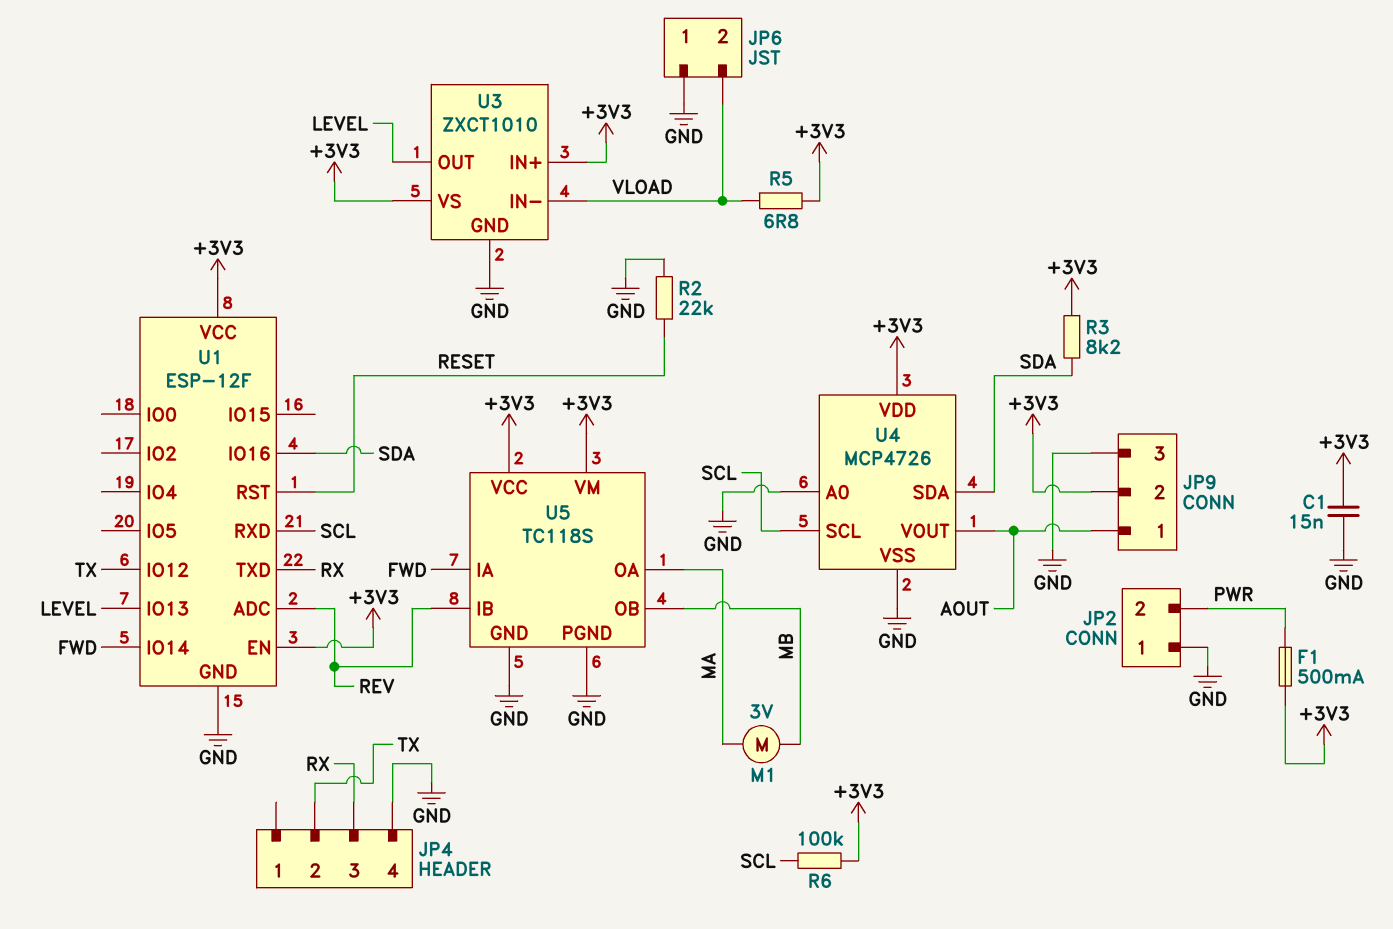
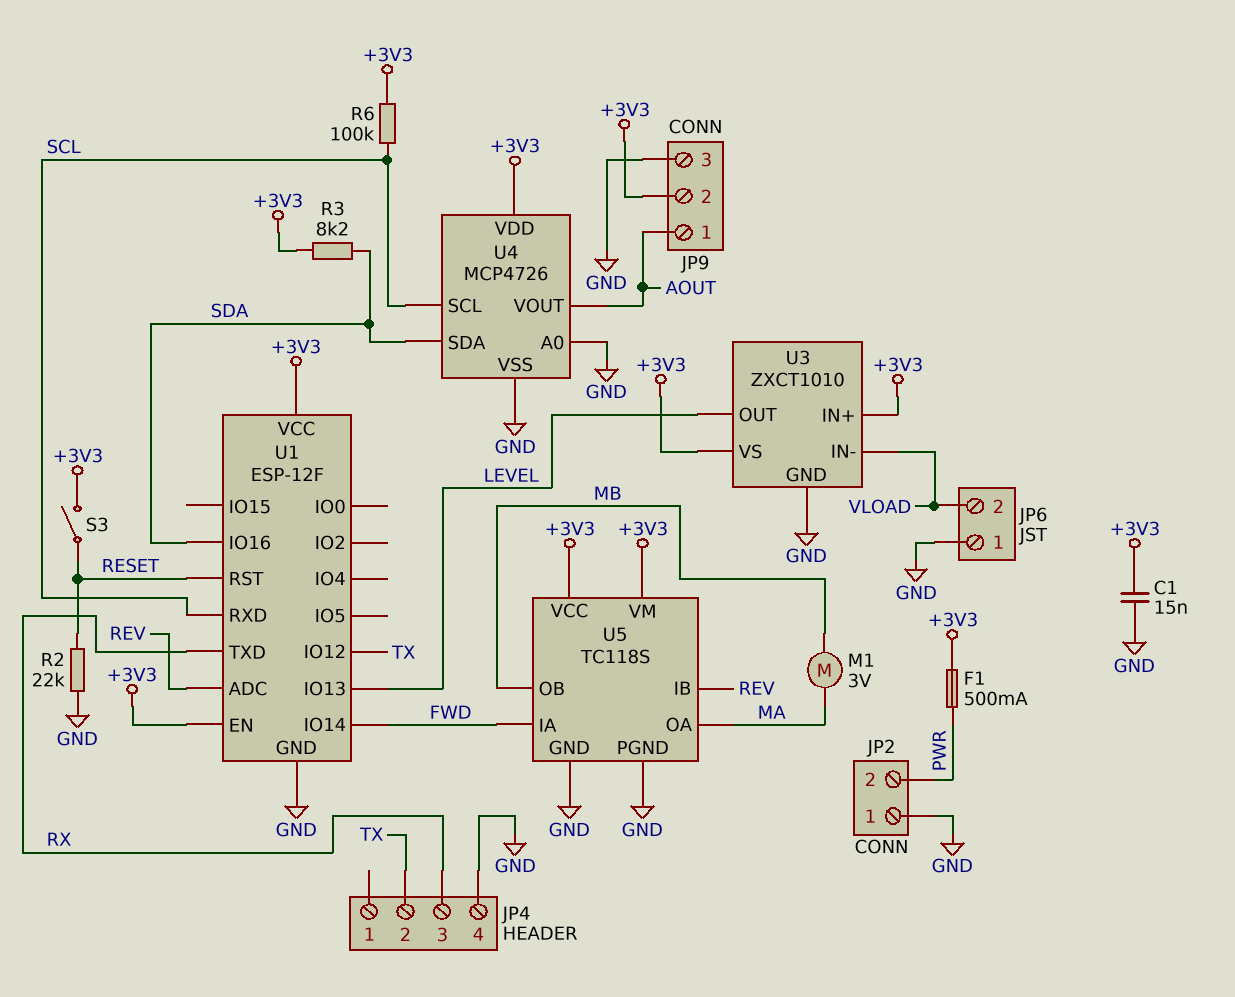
R5: 6.8 (+3V3, VLOAD) -> none
S3: none -> switch (+3V3, RESET)

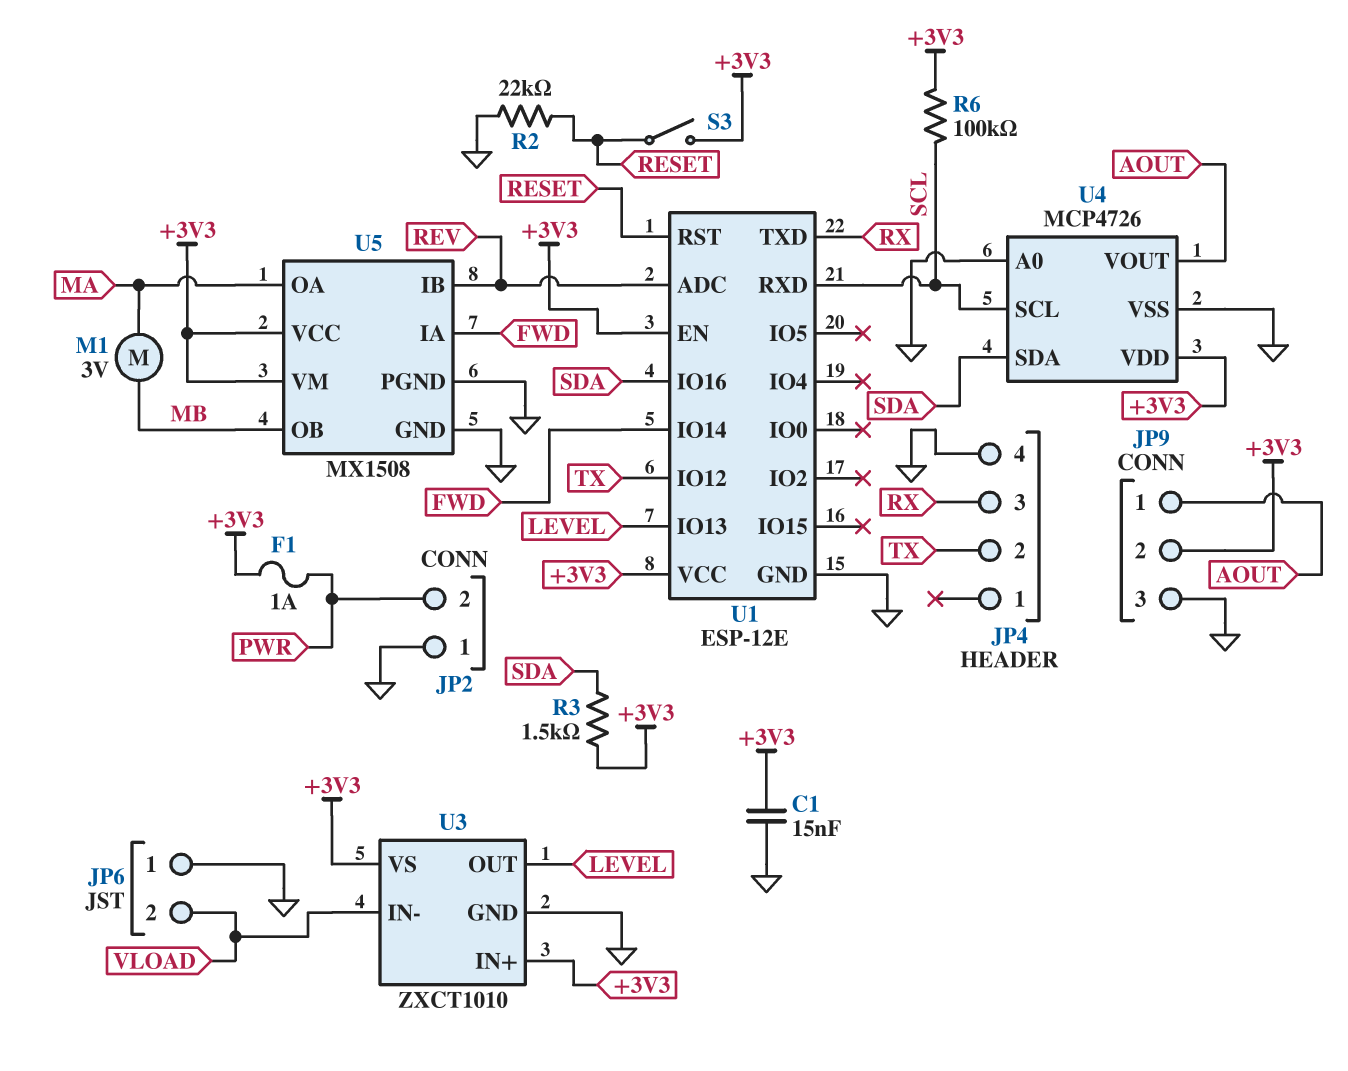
F1: 500mA (+3V3, PWR) -> 1A (+3V3, PWR)
R3: 8.2k (+3V3, SDA) -> 1.5k (+3V3, SDA)
U1: ESP-12F -> ESP-12E
U5: TC118S -> MX1508

